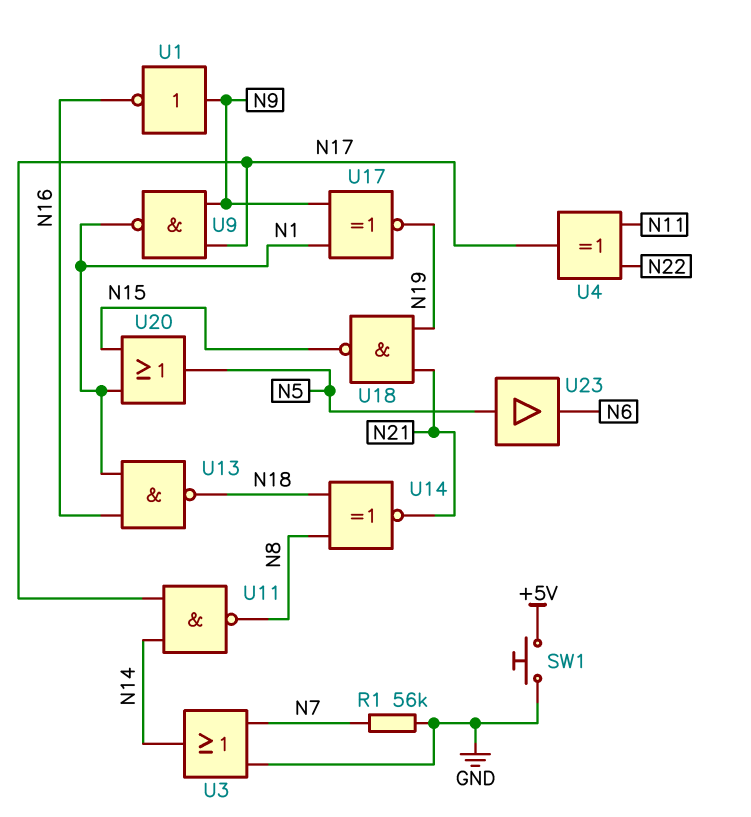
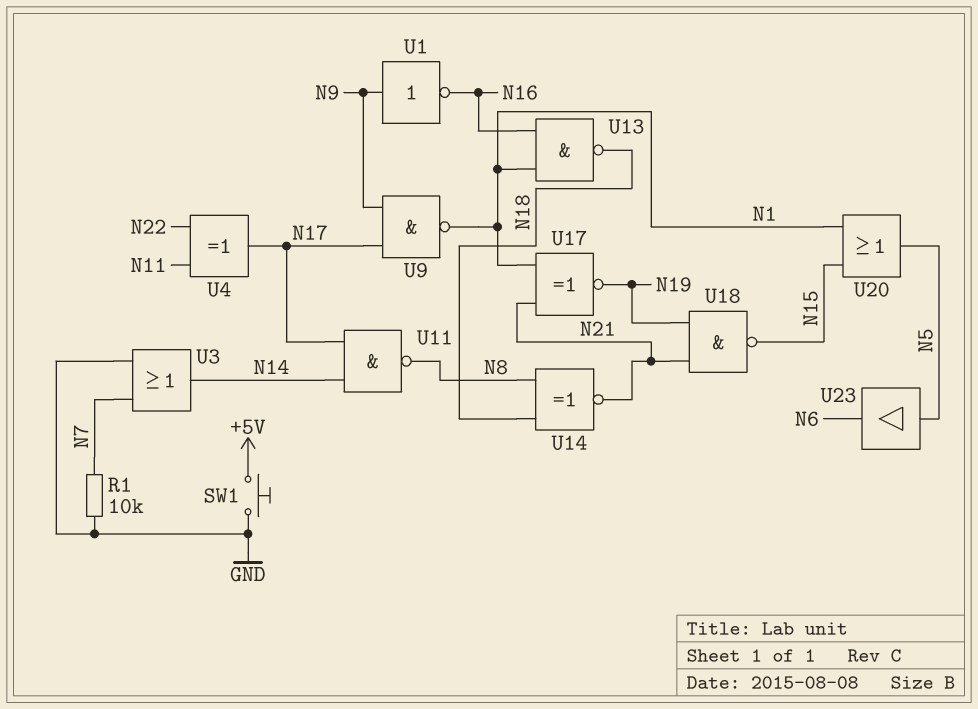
R1: 56k (GND, N7) -> 10k (GND, N7)
U17: XNOR (in N1, in N9, out N19) -> XNOR (in N1, in N21, out N19)

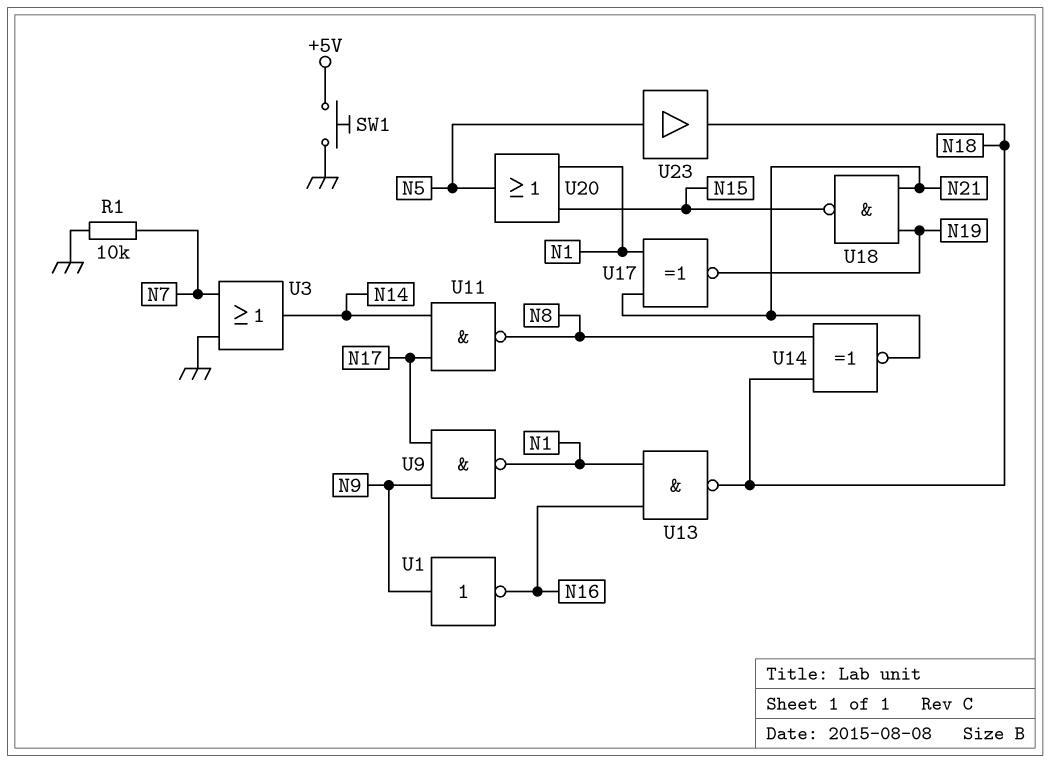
U4: XOR (in N11, in N22, out N17) -> none
U23: buffer (in N5, out N6) -> buffer (in N5, out N18)

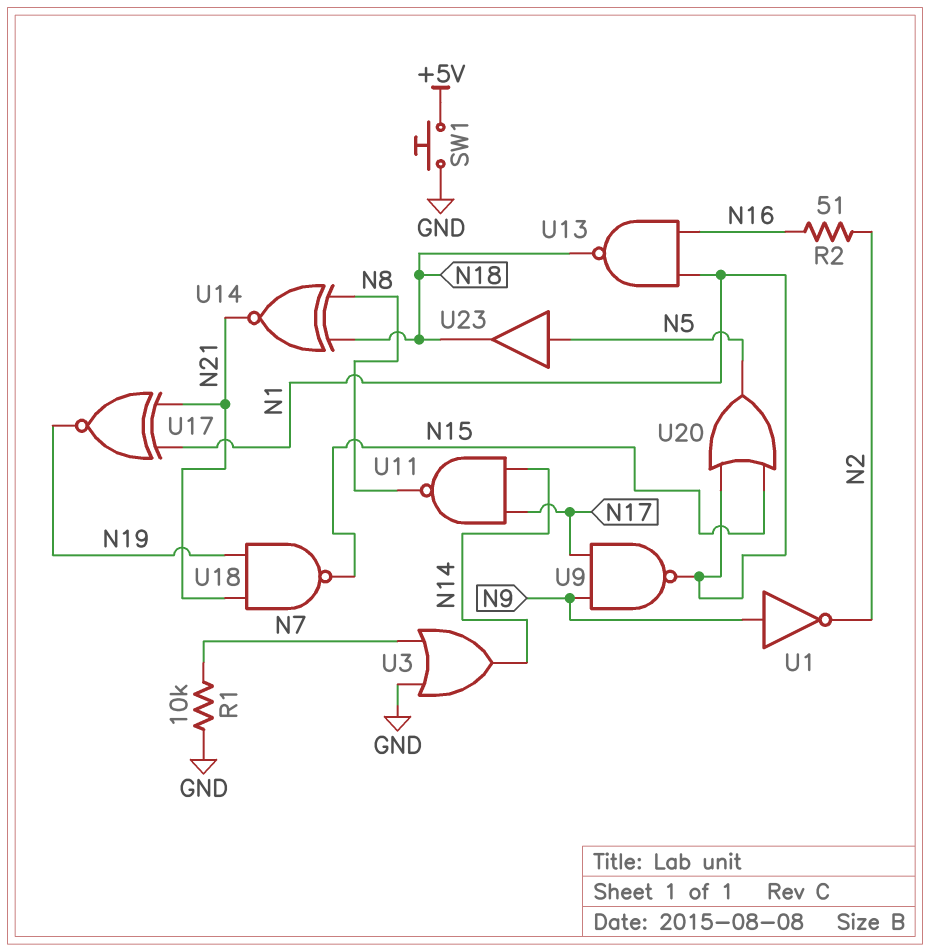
R2: none -> 51 (N2, N16)
U1: NOT (in N9, out N16) -> NOT (in N9, out N2)

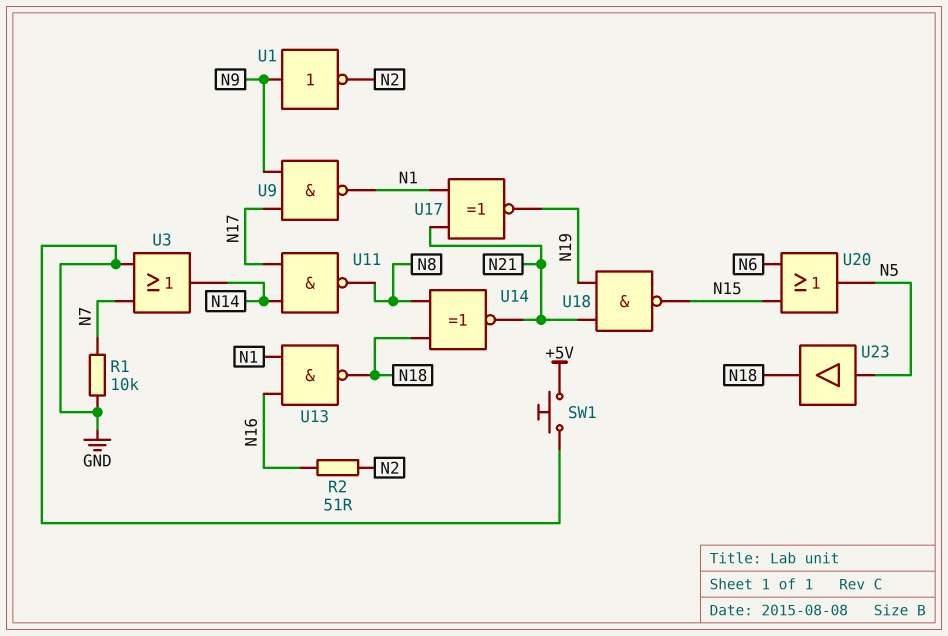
U20: OR (in N1, in N15, out N5) -> OR (in N6, in N15, out N5)

